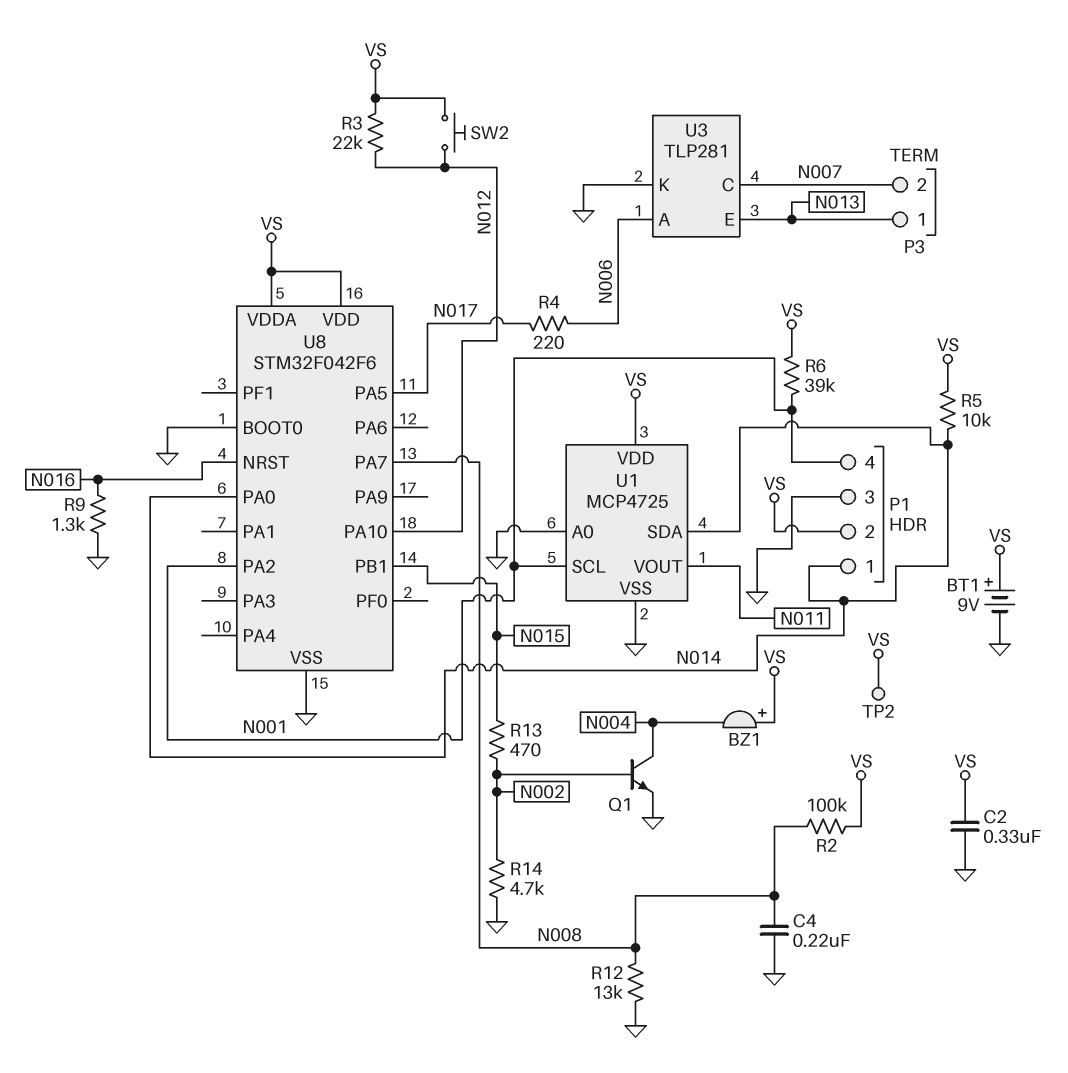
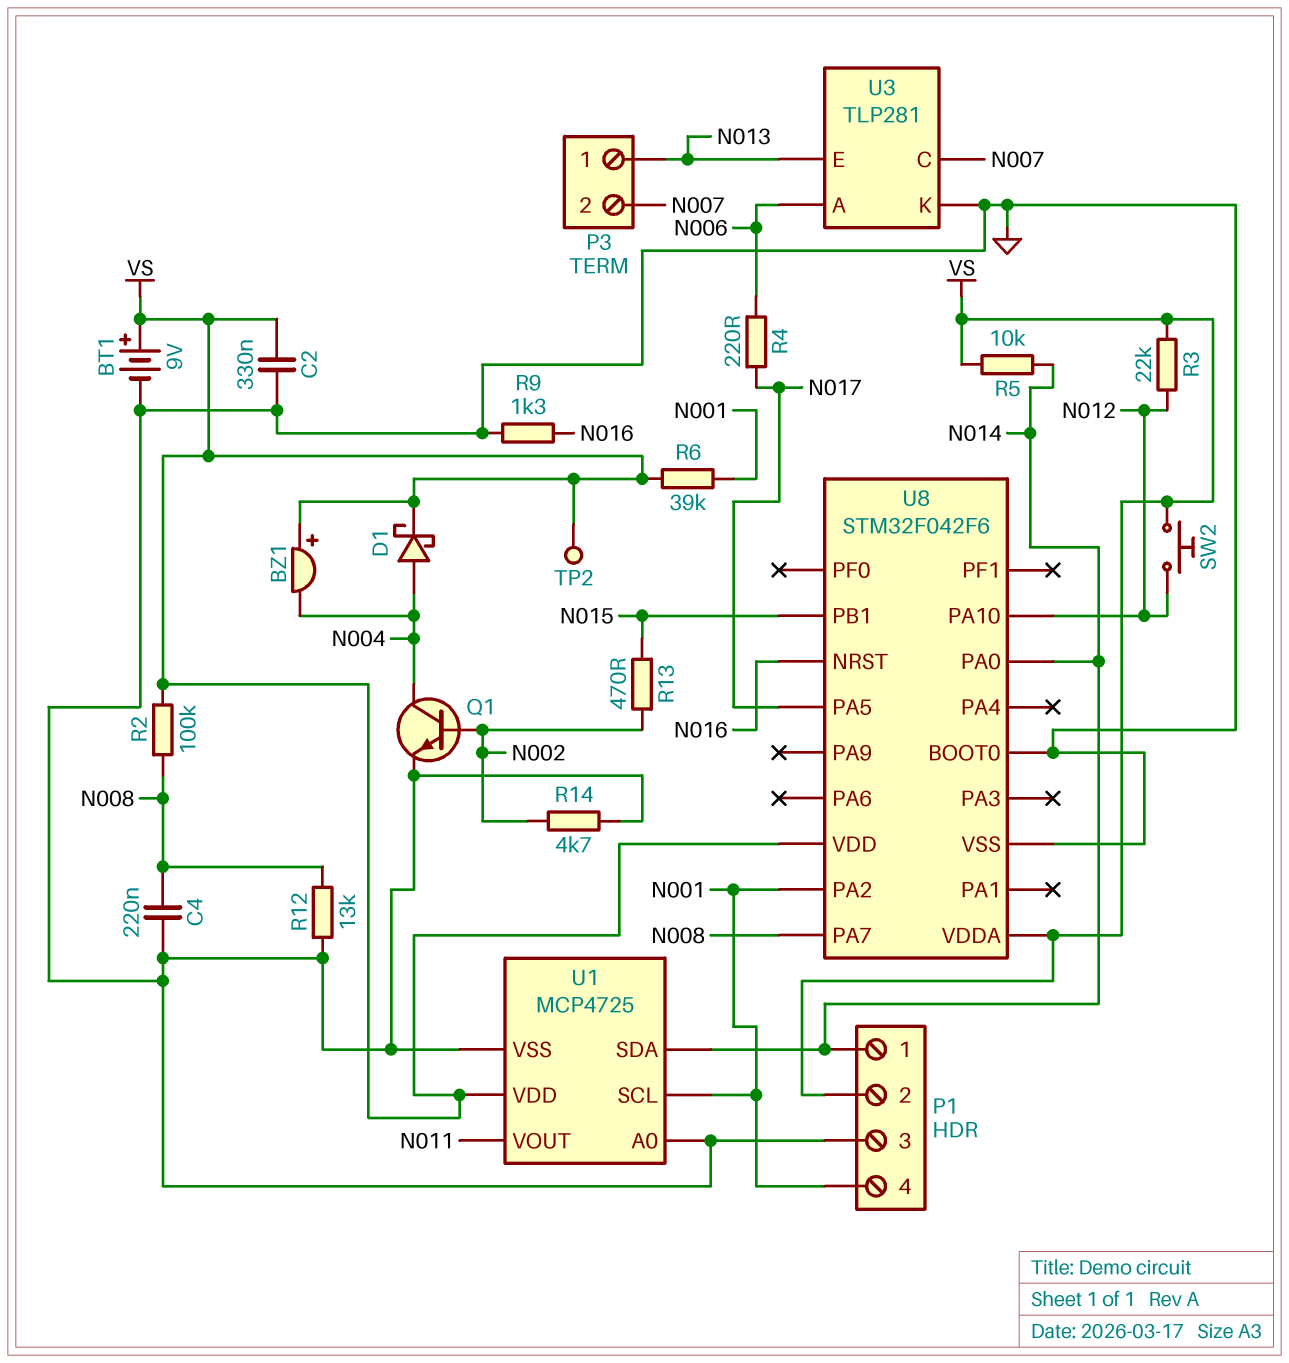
D1: none -> schottky (A N004, K VS)

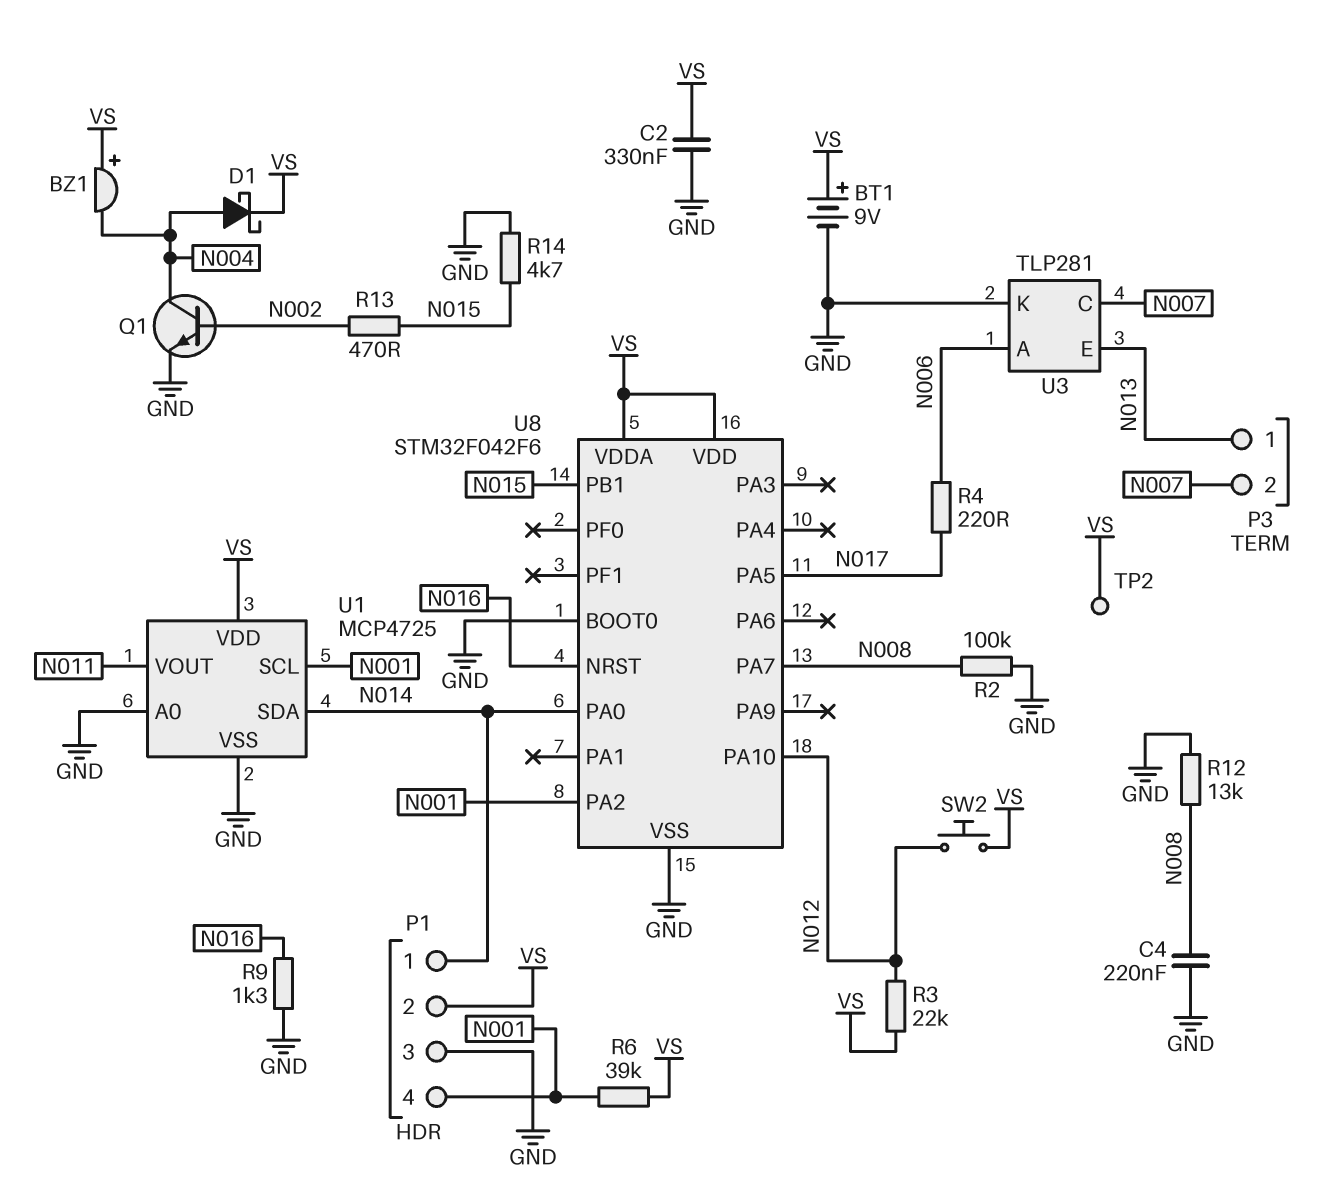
R2: 100k (N008, VS) -> 100k (GND, N008)
R5: 10k (N014, VS) -> none
R14: 4.7k (GND, N002) -> 4.7k (GND, N015)

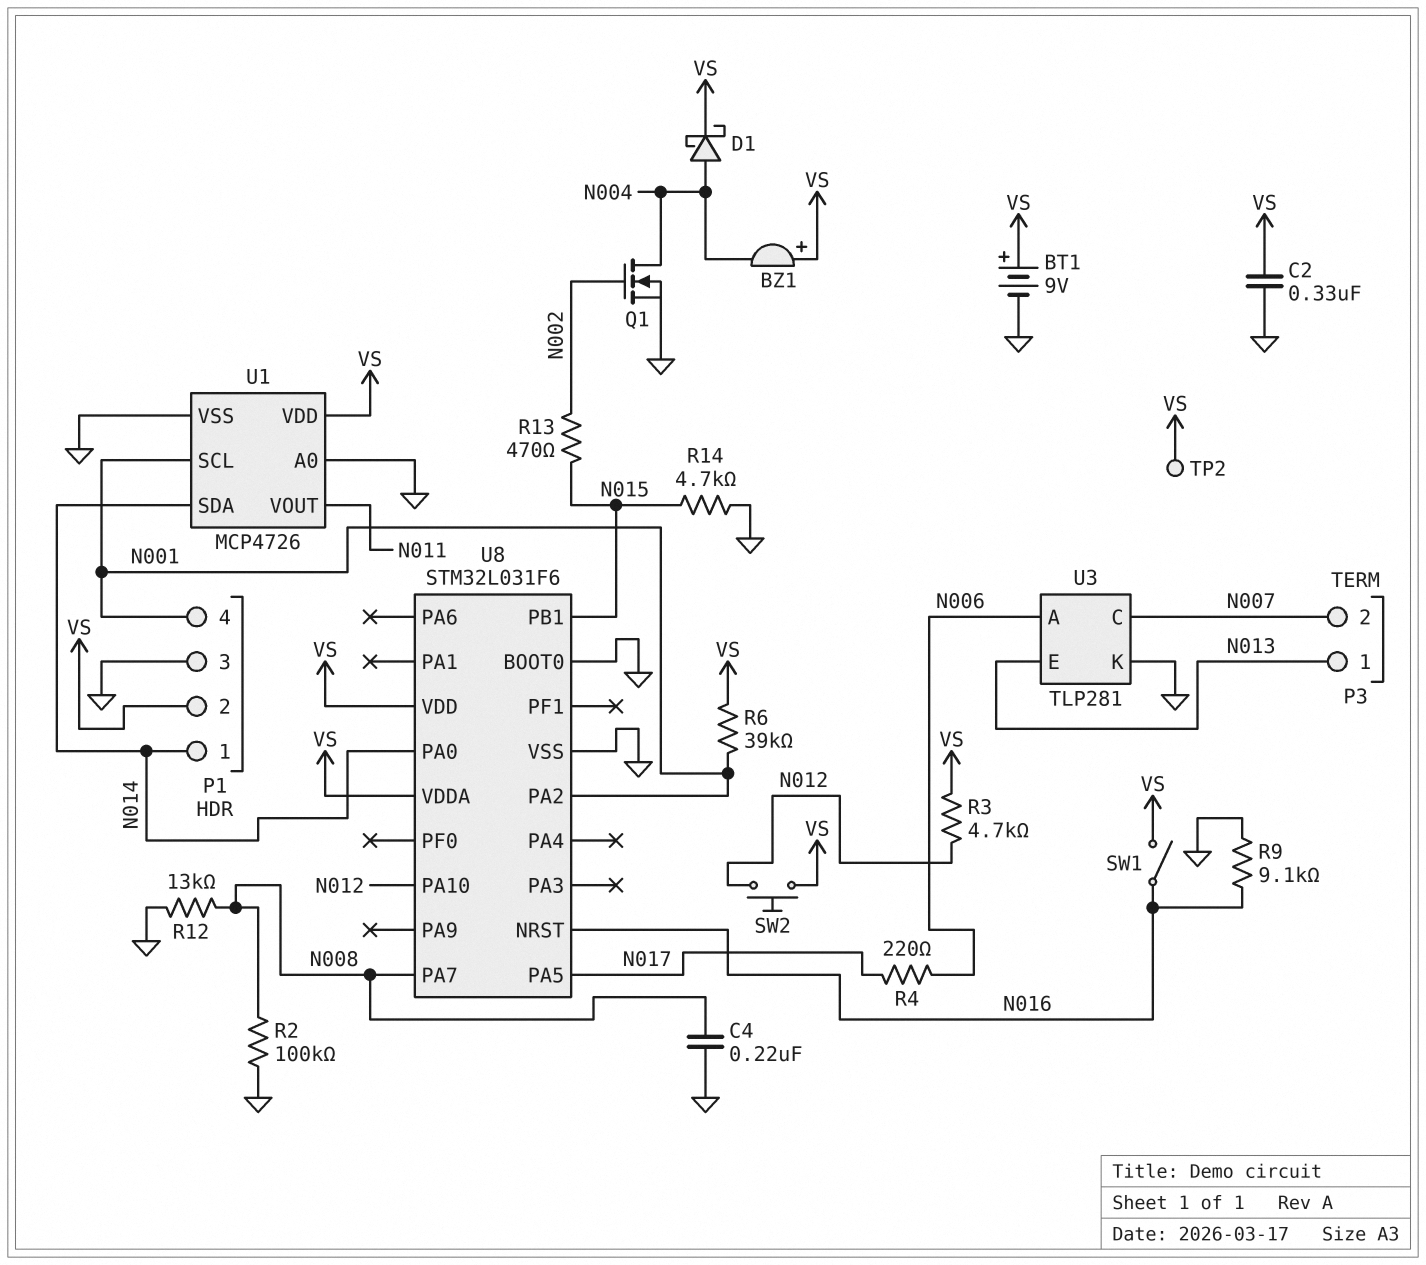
Q1: NPN (B N002, C N004, E GND) -> NMOS (G N002, D N004, S GND)
R3: 22k (N012, VS) -> 4.7k (N012, VS)
R9: 1.3k (GND, N016) -> 9.1k (GND, N016)
SW1: none -> switch (N016, VS)
U1: MCP4725 -> MCP4726
U8: STM32F042F6 -> STM32L031F6

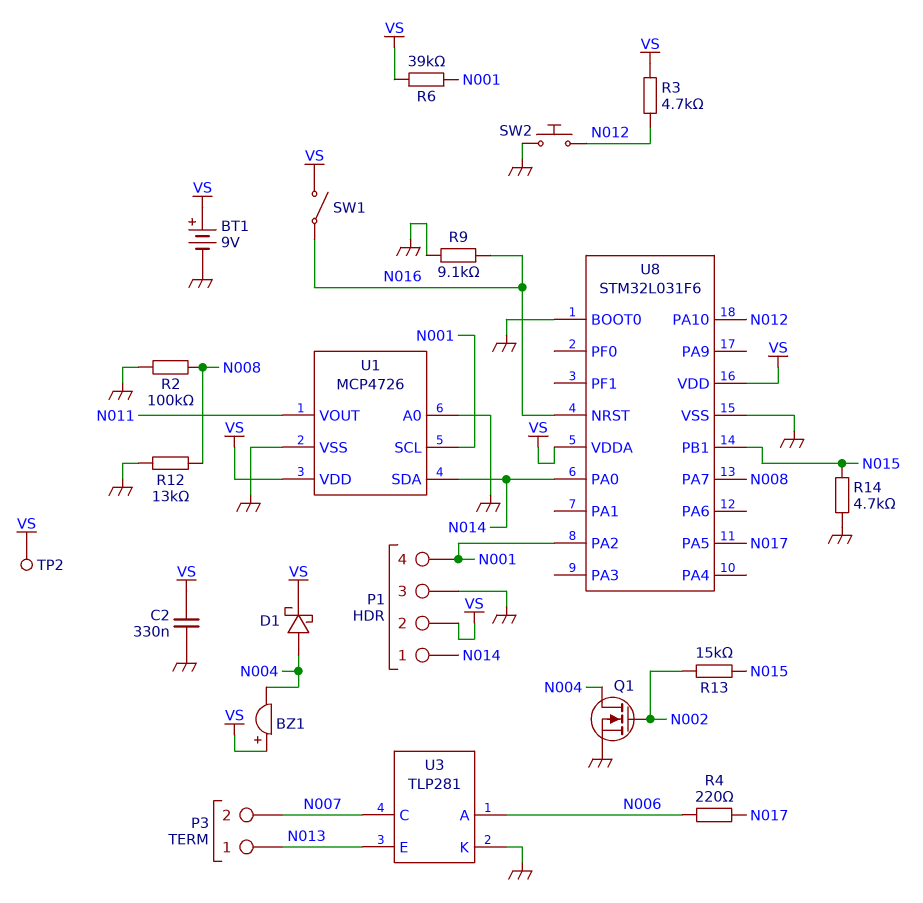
C4: 220nF (GND, N008) -> none
R13: 470 (N002, N015) -> 15k (N002, N015)
SW2: button (N012, VS) -> button (GND, N012)

